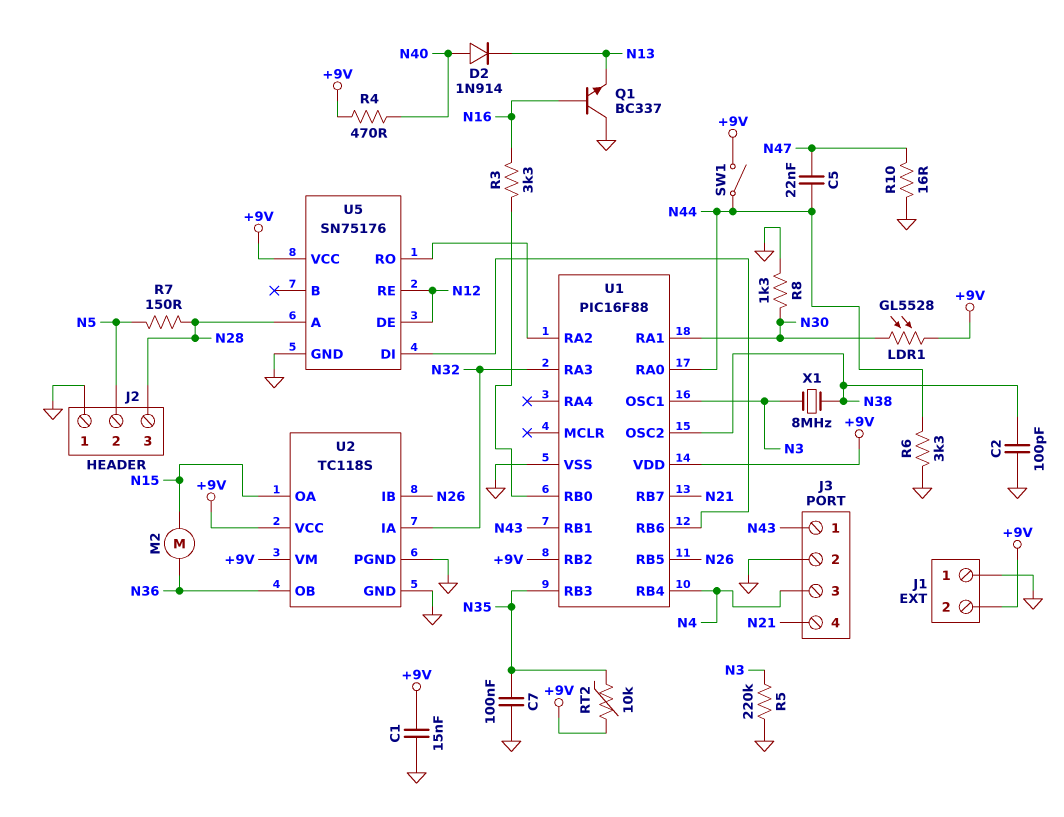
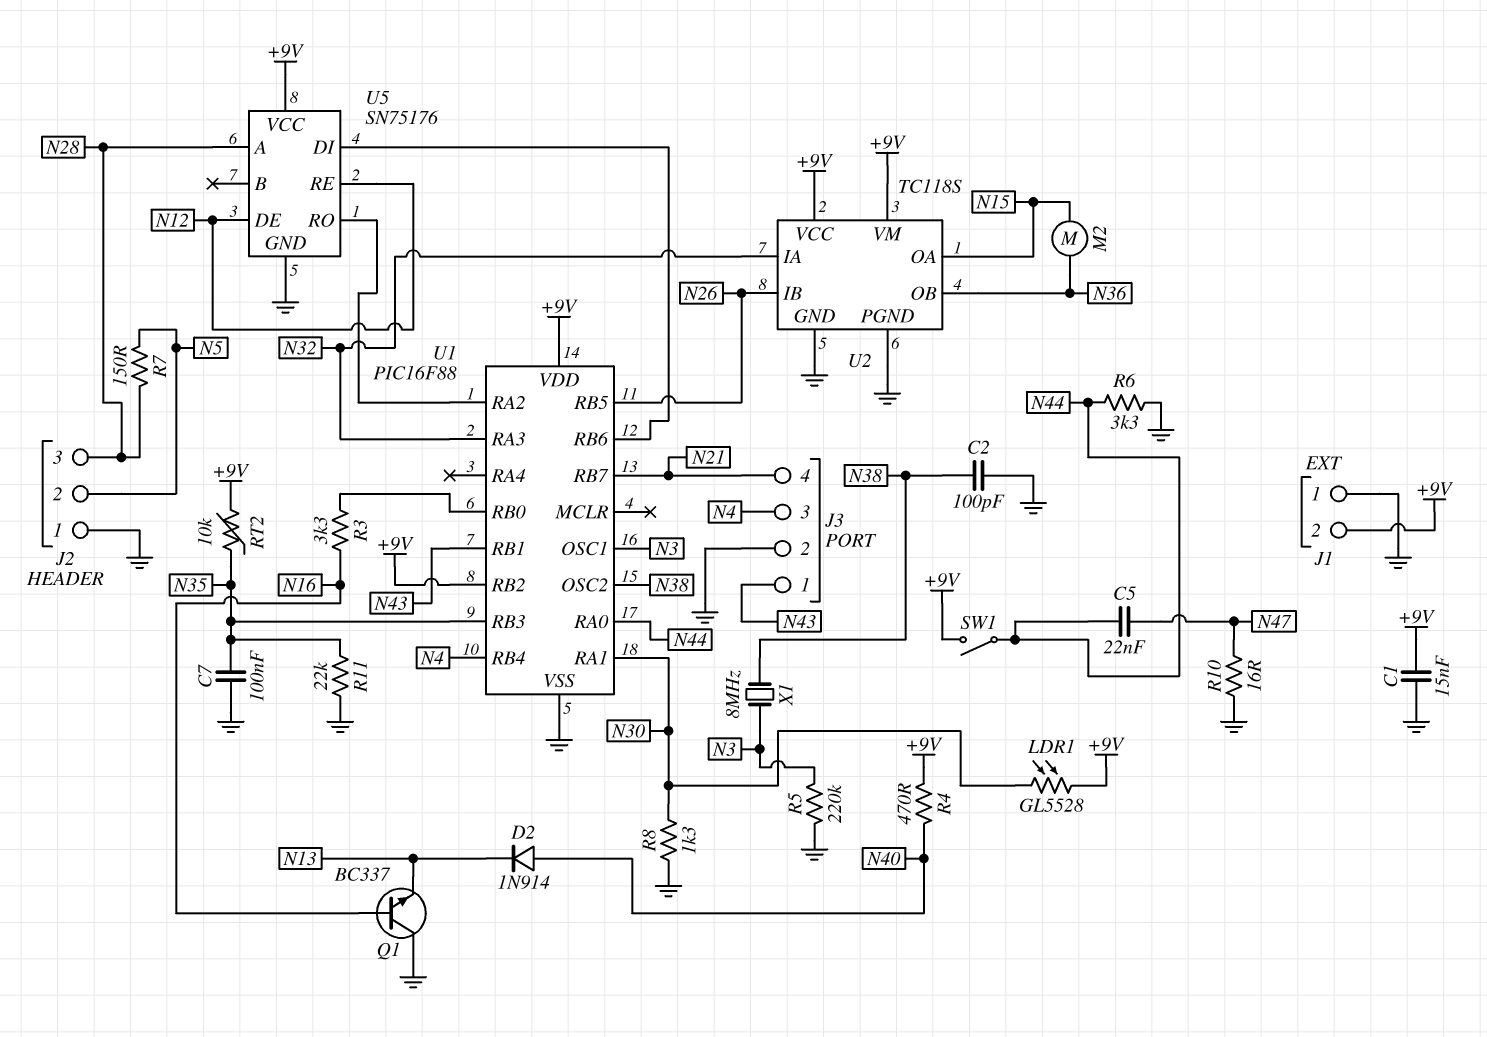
R11: none -> 22k (GND, N35)

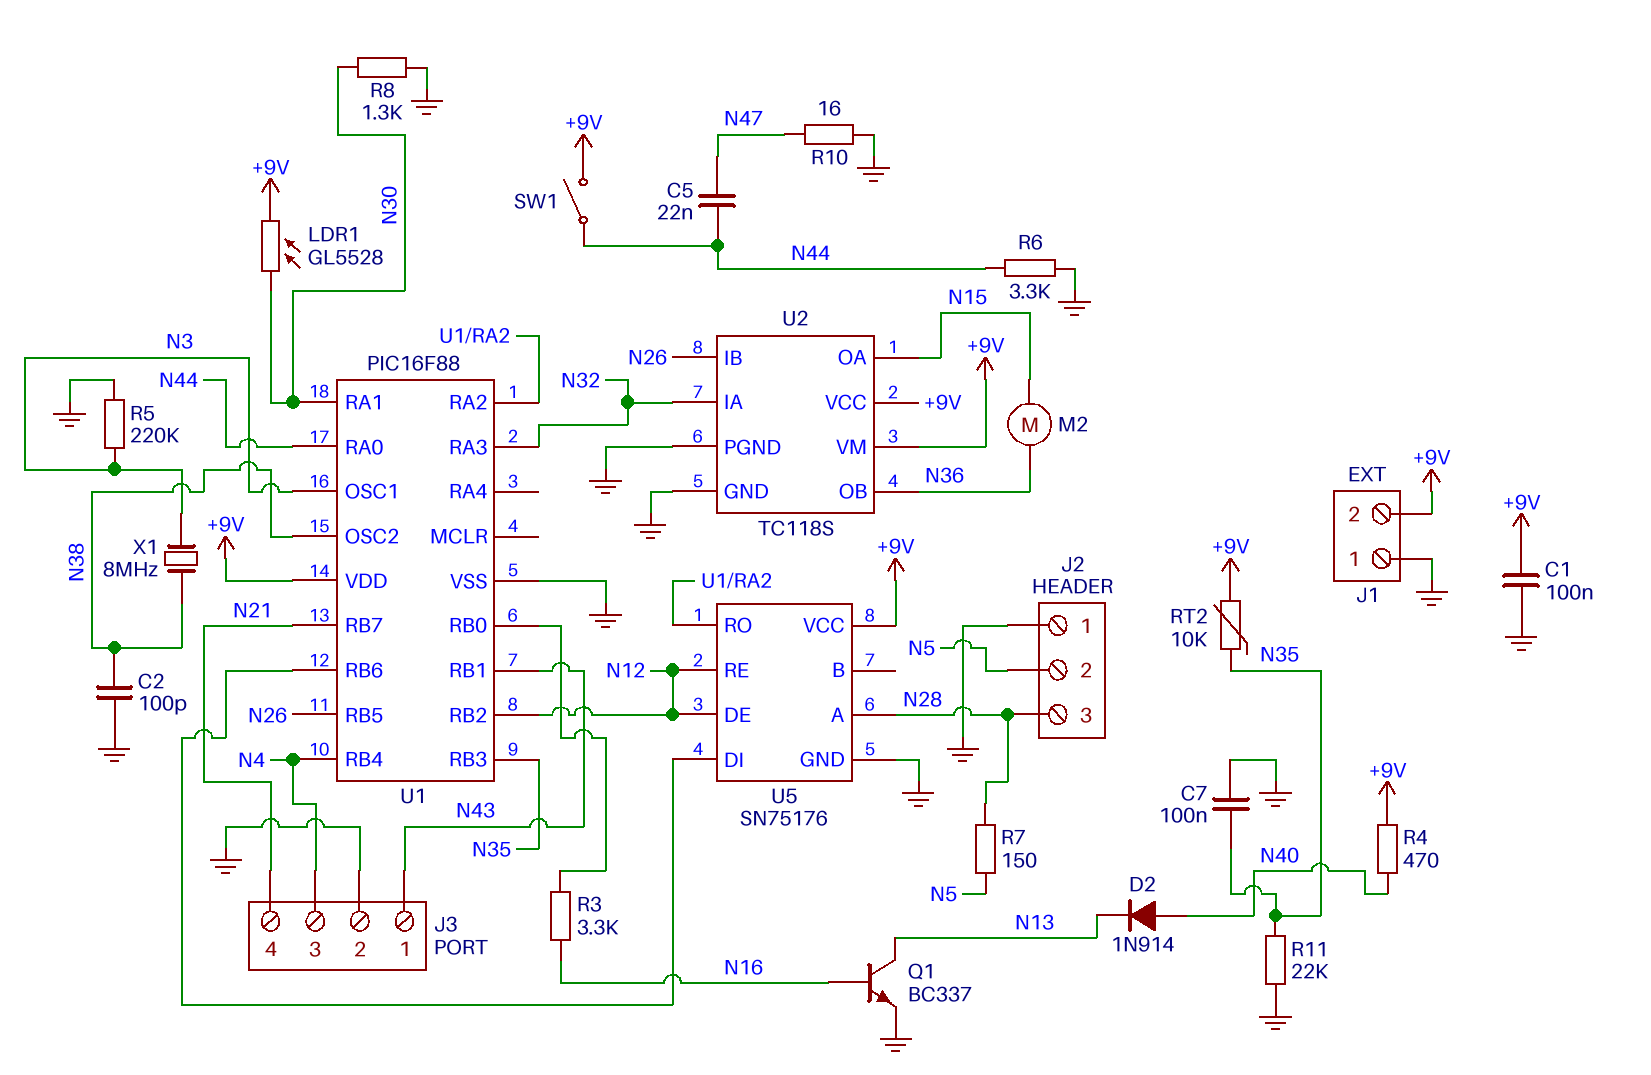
C1: 15nF (+9V, GND) -> 100nF (+9V, GND)
Q1: NPN BC337 (B N16, C GND, E N13) -> NPN BC337 (B N16, C N13, E GND)
U1 pin RB2: +9V -> N12

